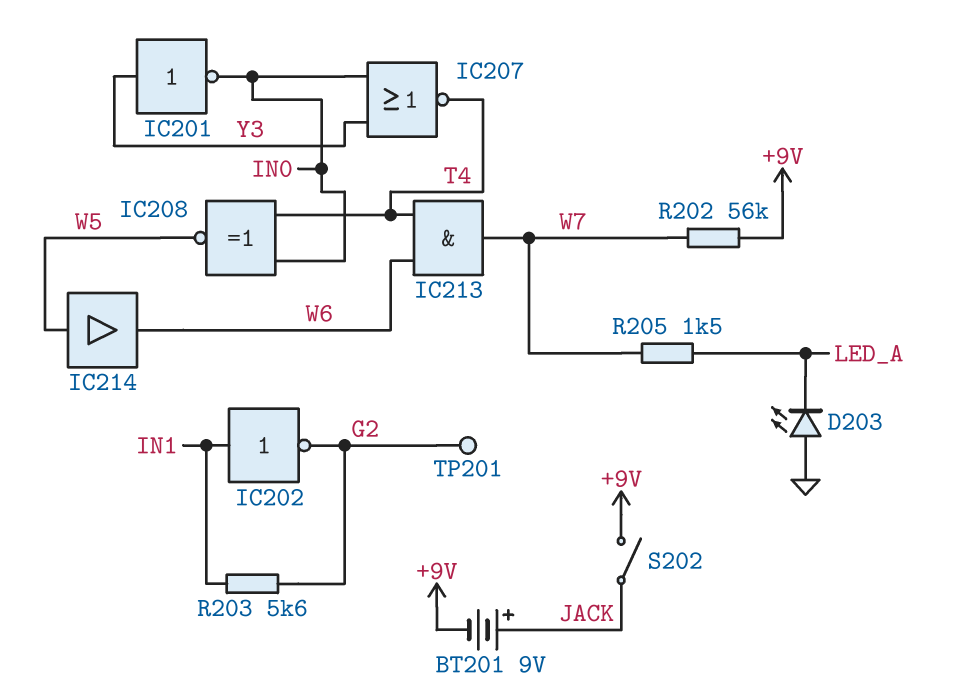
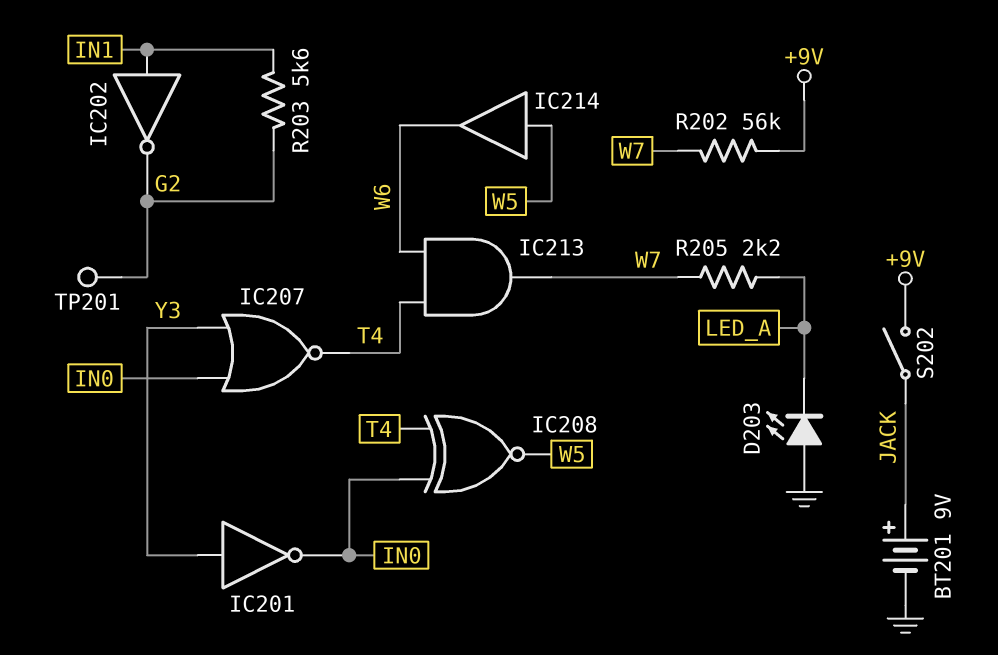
BT201: 9V (plus JACK, minus +9V) -> 9V (plus JACK, minus GND)
R205: 1.5k (LED_A, W7) -> 2.2k (LED_A, W7)

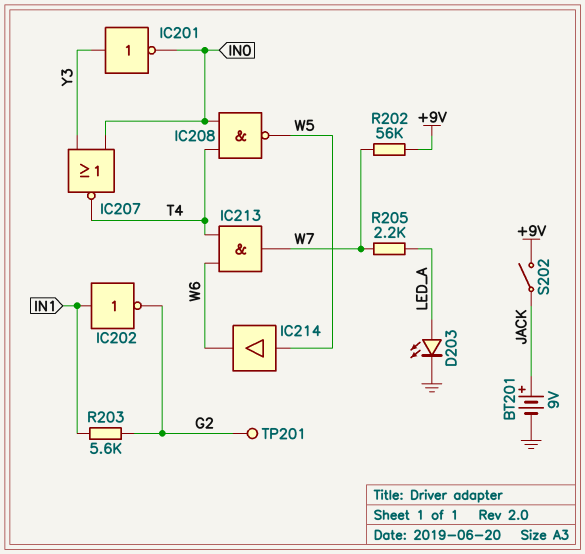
D203: LED (A GND, K LED_A) -> LED (A LED_A, K GND)
IC208: XNOR (in IN0, in T4, out W5) -> NAND (in IN0, in T4, out W5)

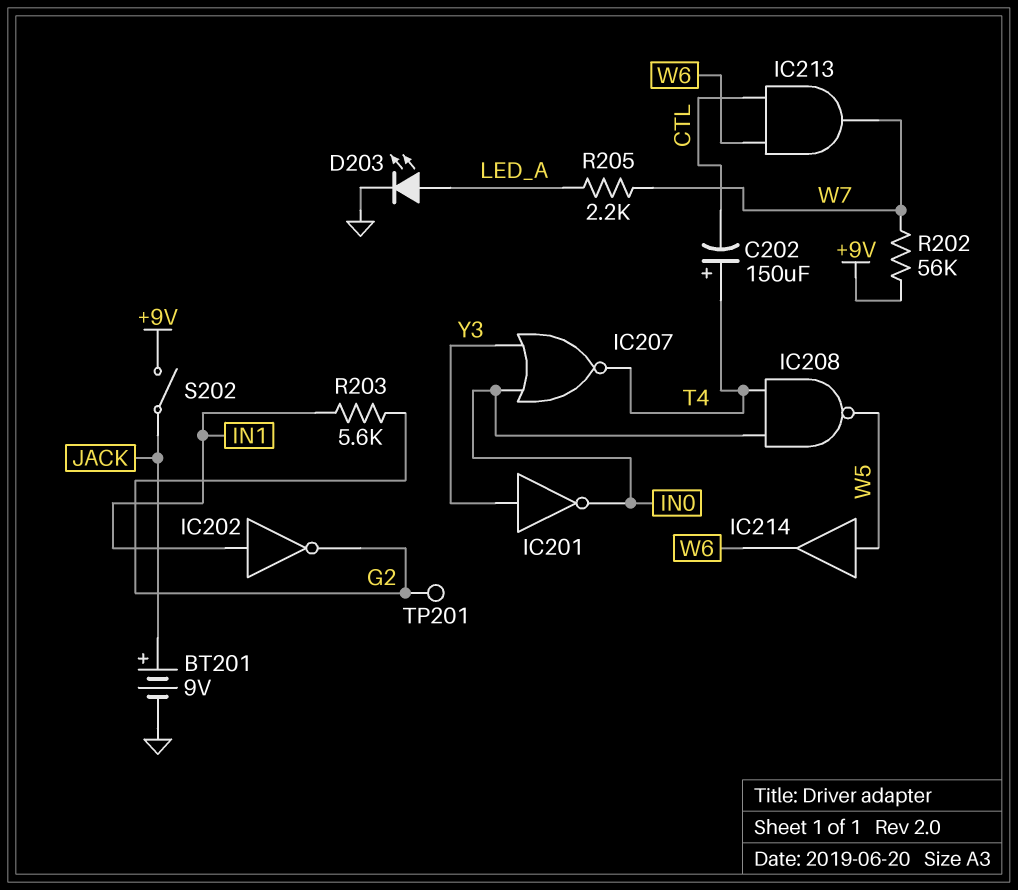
C202: none -> 150uF (plus T4, minus CTL)
IC213: AND (in T4, in W6, out W7) -> AND (in CTL, in W6, out W7)

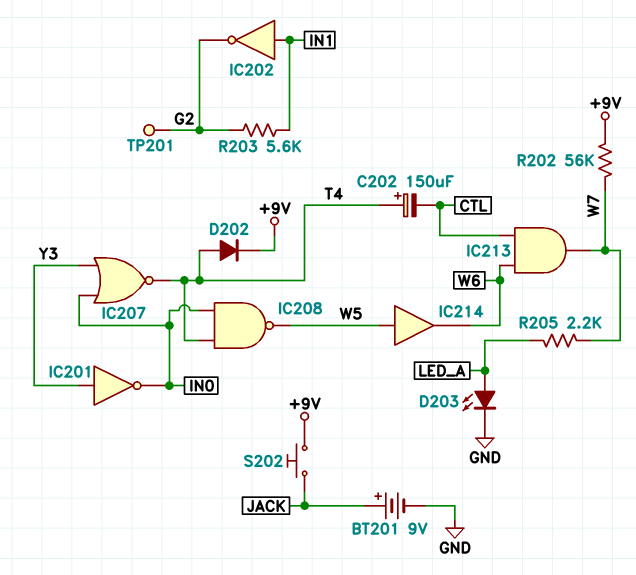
D202: none -> diode (A T4, K +9V)
S202: switch (+9V, JACK) -> button (+9V, JACK)

